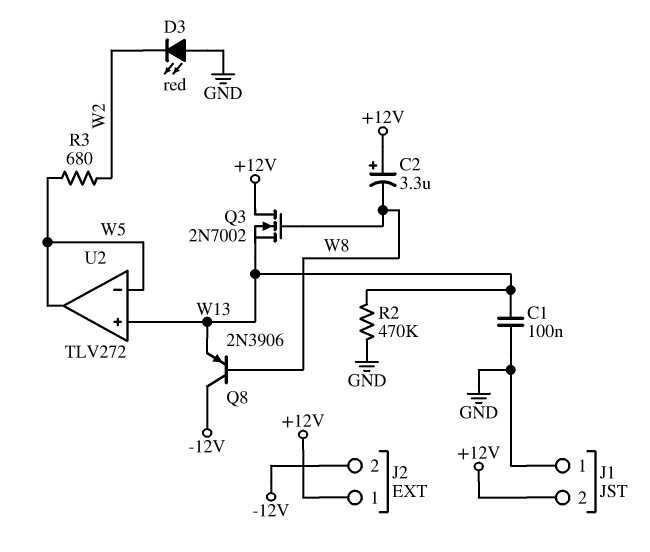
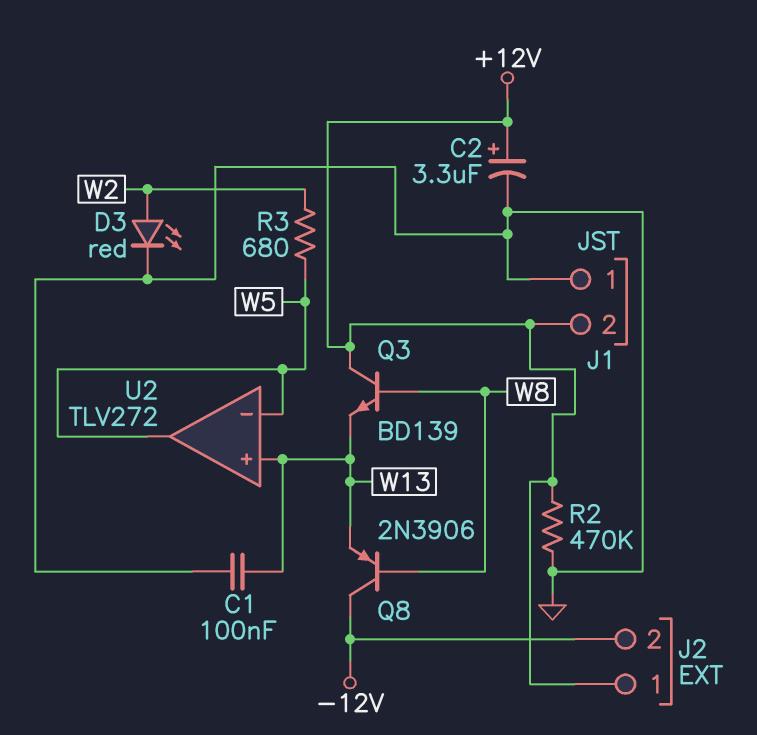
C2: 3.3uF (plus +12V, minus W8) -> 3.3uF (plus +12V, minus GND)
D3: LED red (A GND, K W2) -> LED red (A W2, K GND)
Q3: NMOS 2N7002 (G W8, D +12V, S W13) -> NPN BD139 (B W8, C +12V, E W13)
R2: 470k (GND, W13) -> 470k (+12V, GND)

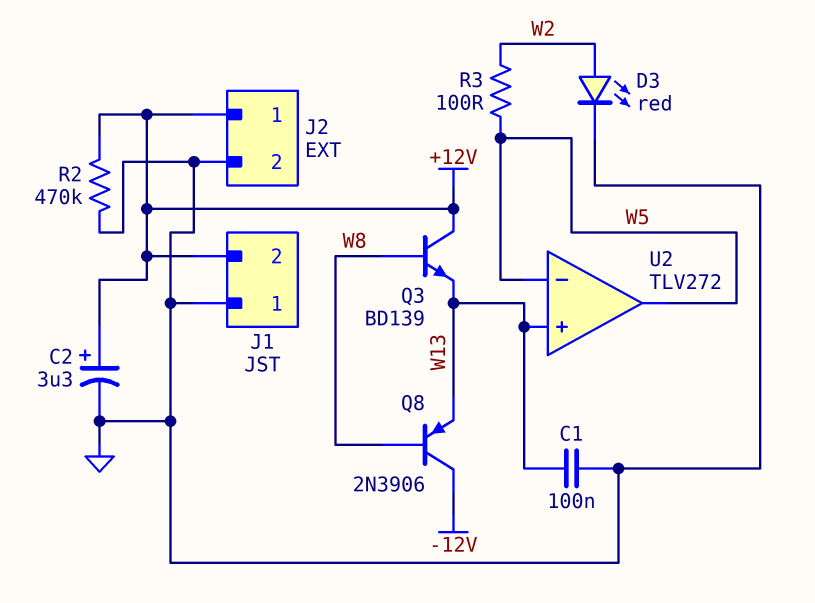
J2 pin 2: -12V -> GND
R3: 680 (W2, W5) -> 100 (W2, W5)

